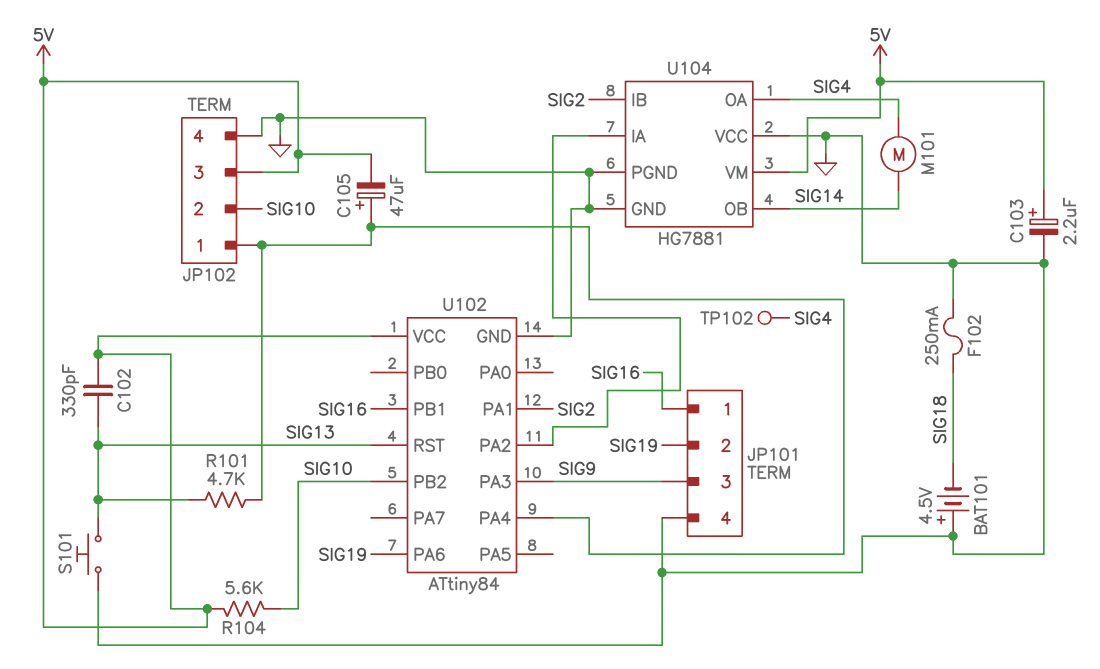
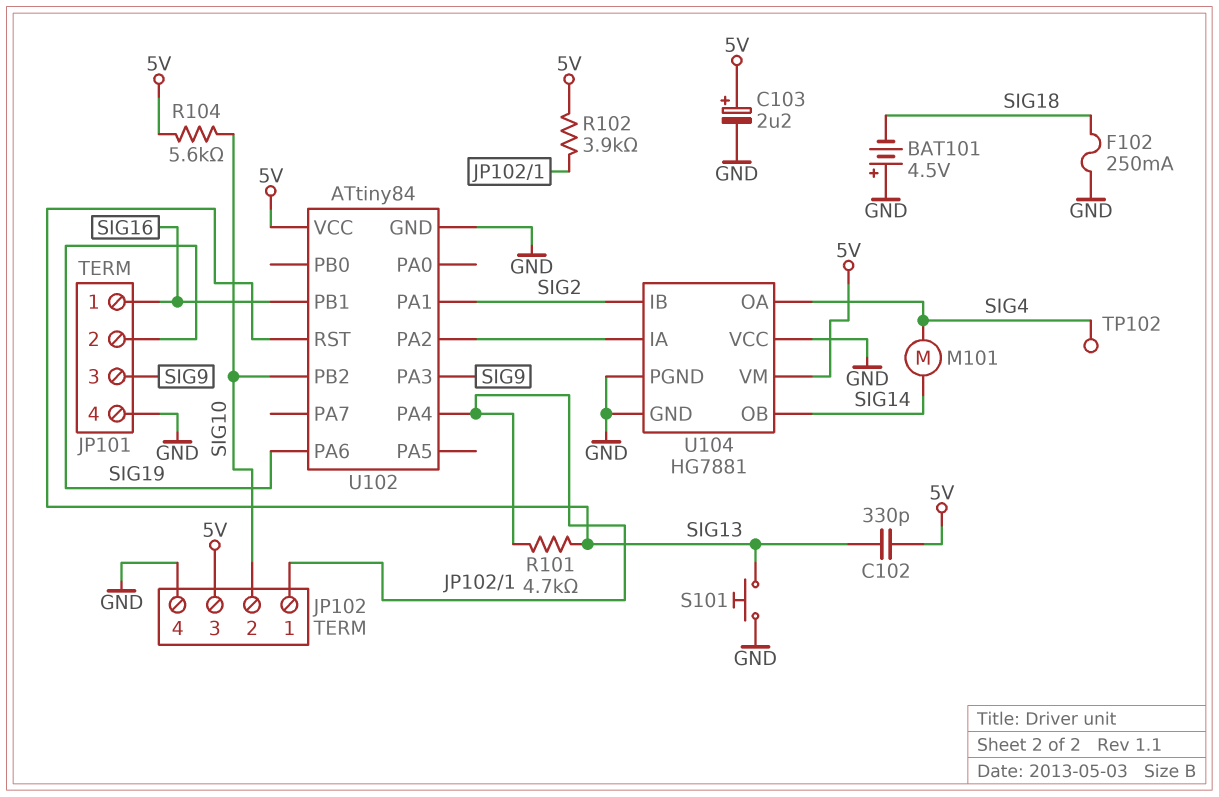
C105: 47uF (plus JP102/1, minus 5V) -> none
R102: none -> 3.9k (5V, JP102/1)

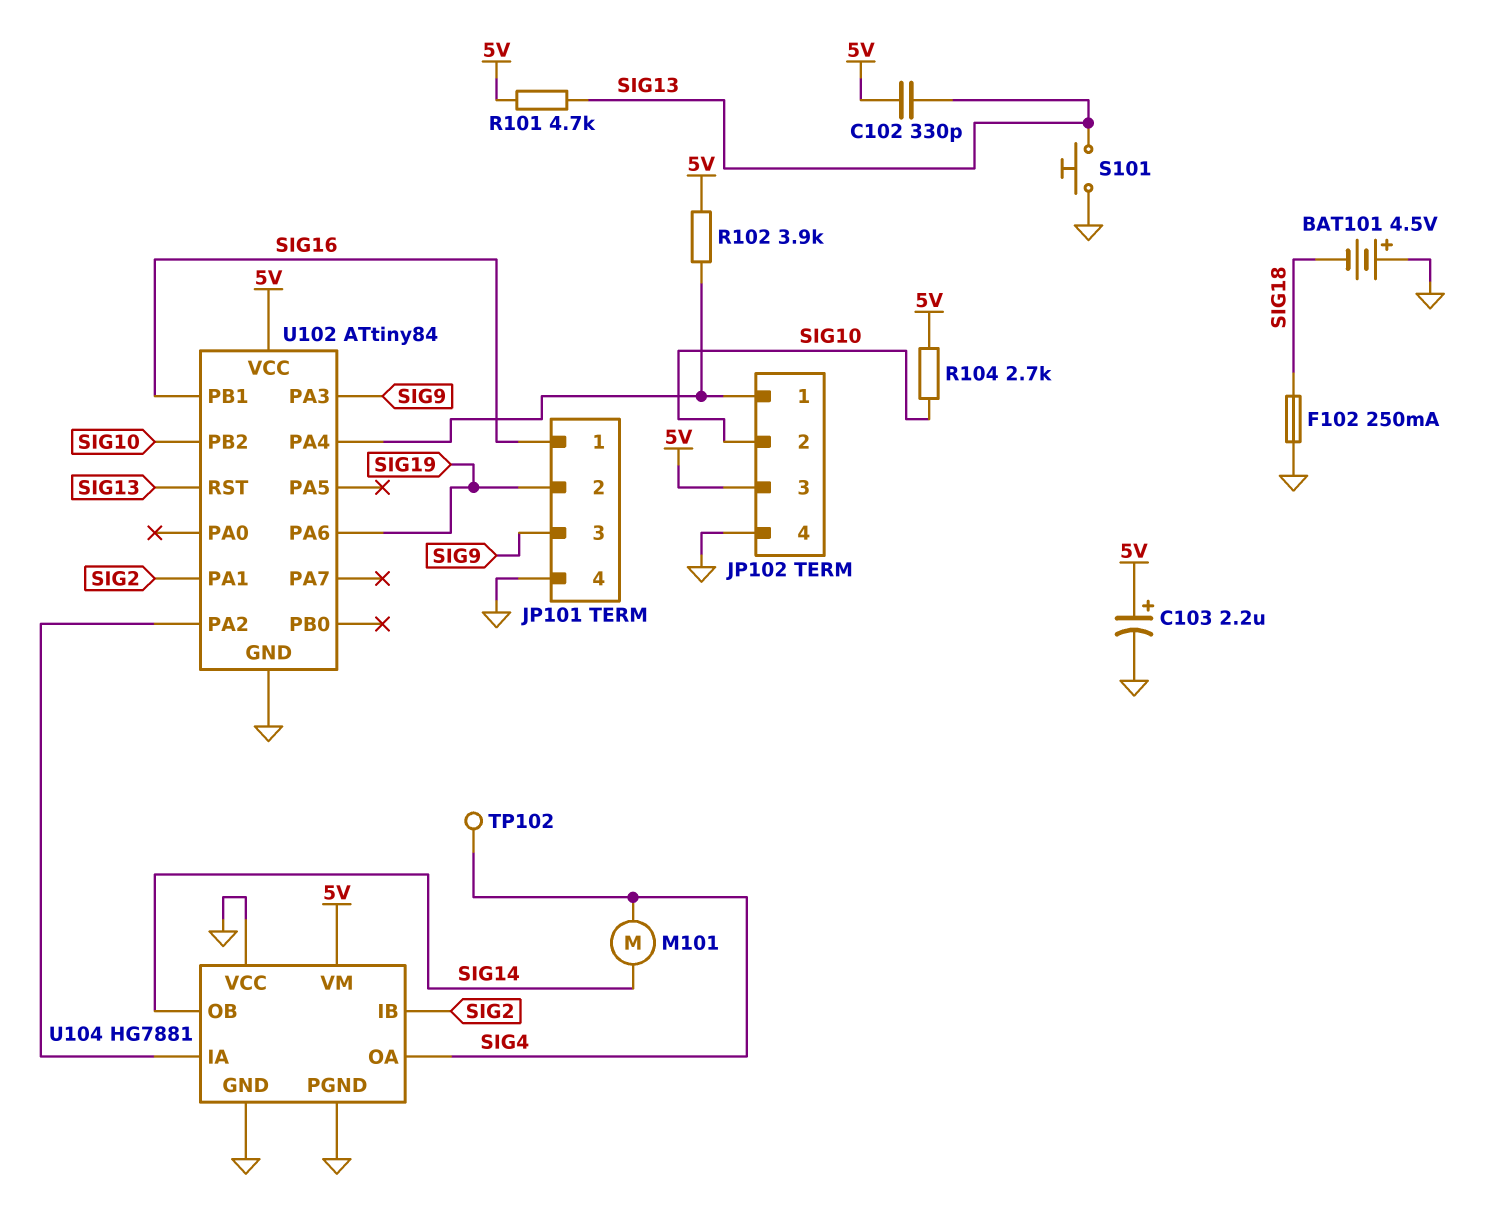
R101: 4.7k (JP102/1, SIG13) -> 4.7k (5V, SIG13)
R104: 5.6k (5V, SIG10) -> 2.7k (5V, SIG10)

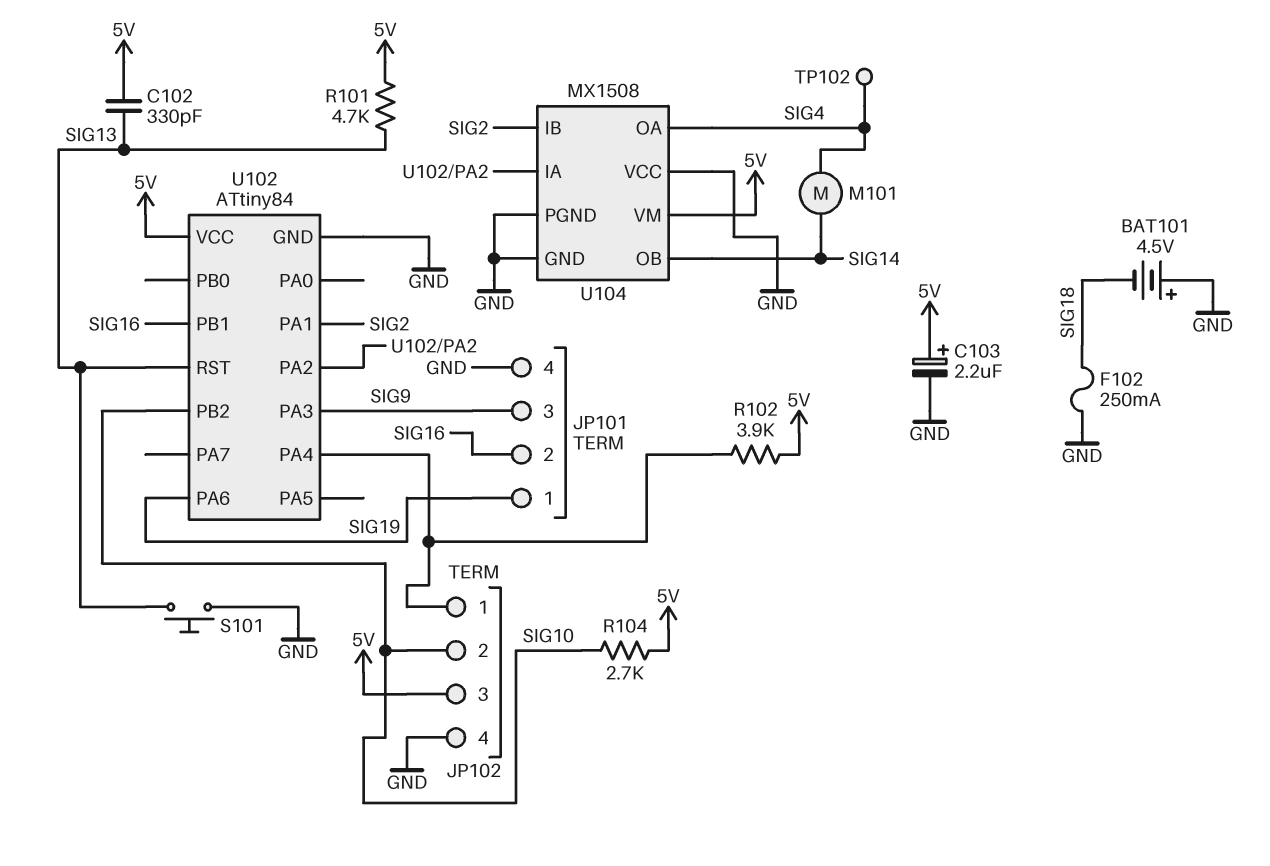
JP101 pin 1: SIG16 -> SIG19
JP101 pin 2: SIG19 -> SIG16
U104: HG7881 -> MX1508

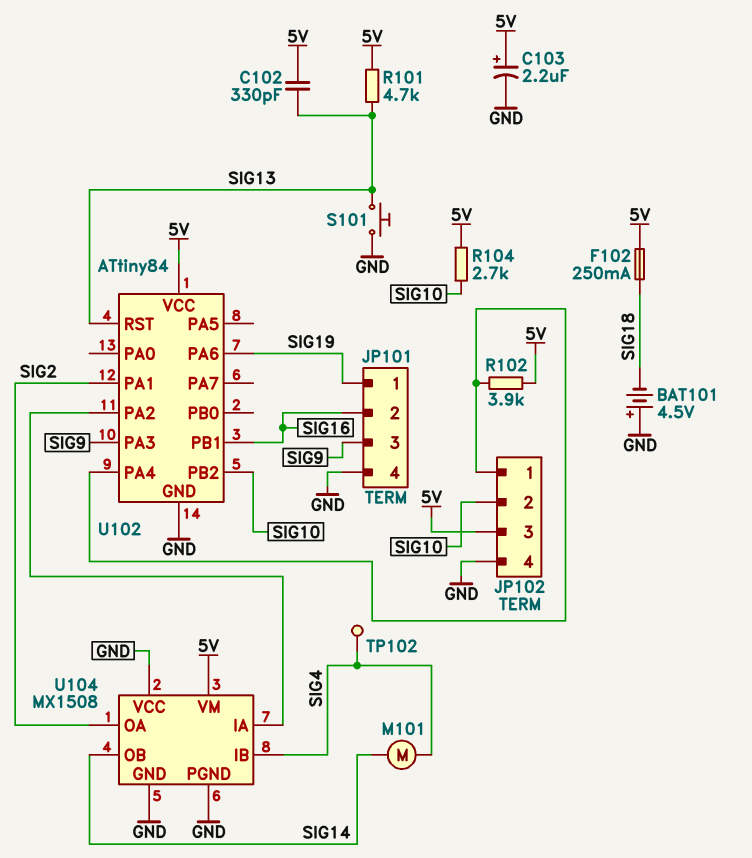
F102: 250mA (GND, SIG18) -> 250mA (5V, SIG18)
U104 pin IB: SIG2 -> SIG4
U104 pin OA: SIG4 -> SIG2

